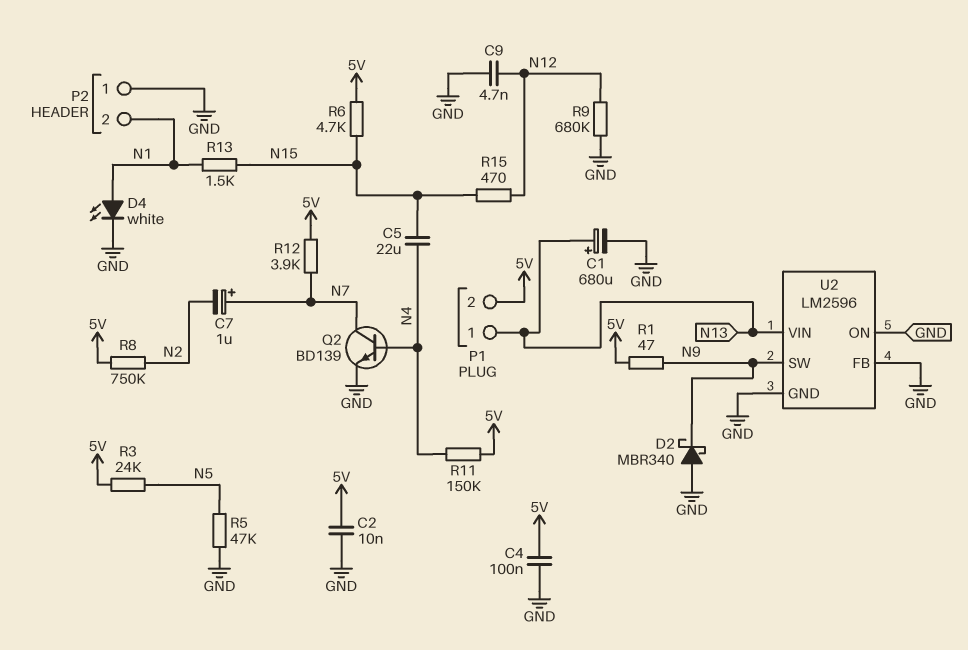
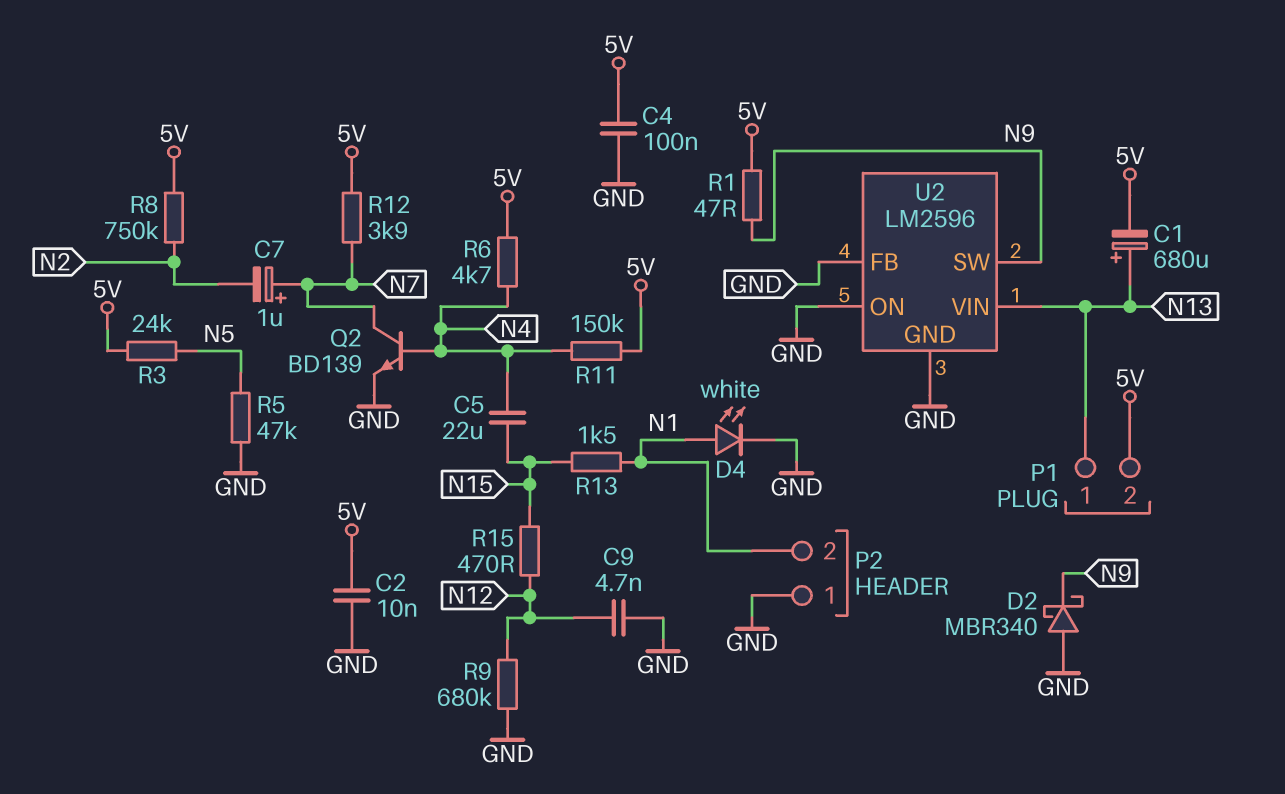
C1: 680uF (plus N13, minus GND) -> 680uF (plus N13, minus 5V)
R6: 4.7k (5V, N15) -> 4.7k (5V, N4)

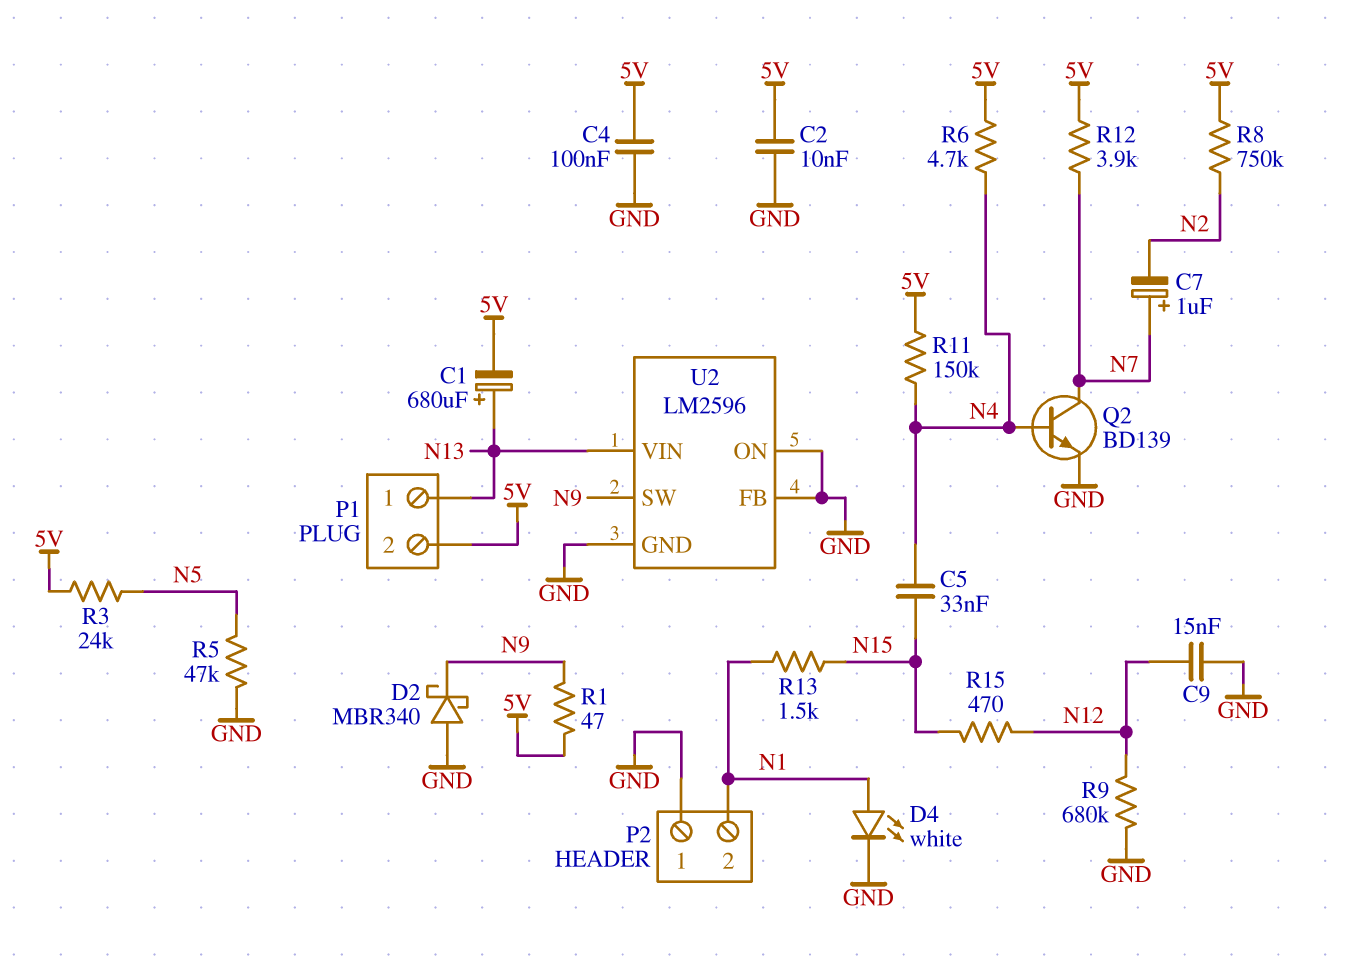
C5: 22uF (N4, N15) -> 33nF (N4, N15)
C9: 4.7nF (GND, N12) -> 15nF (GND, N12)

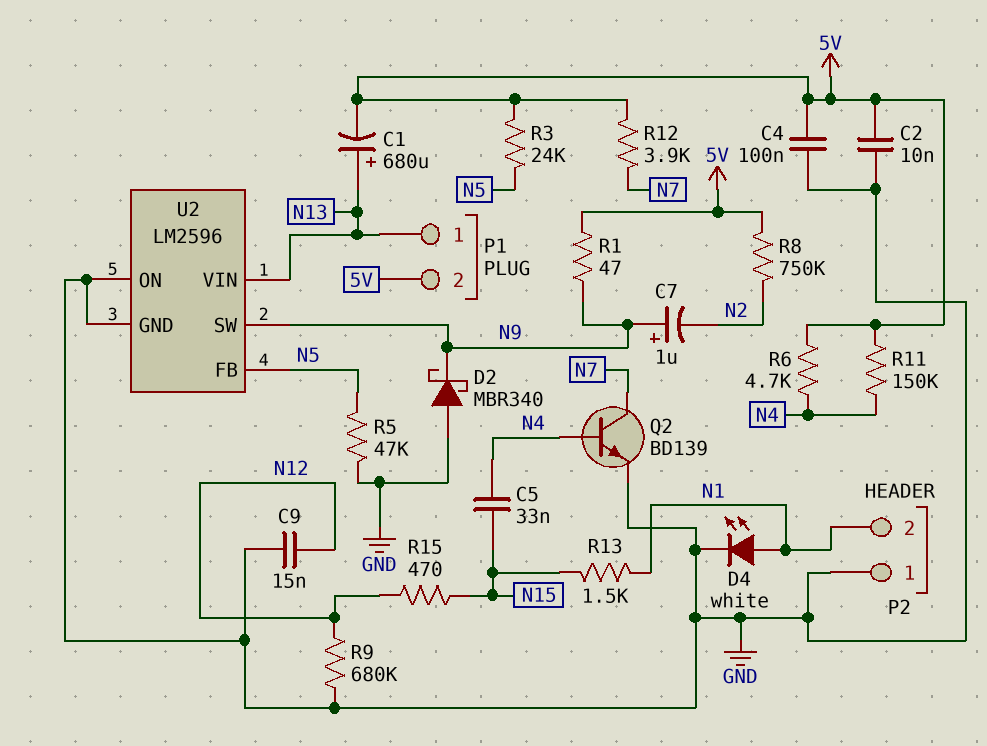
C7: 1uF (plus N7, minus N2) -> 1uF (plus N9, minus N2)
U2 pin FB: GND -> N5

